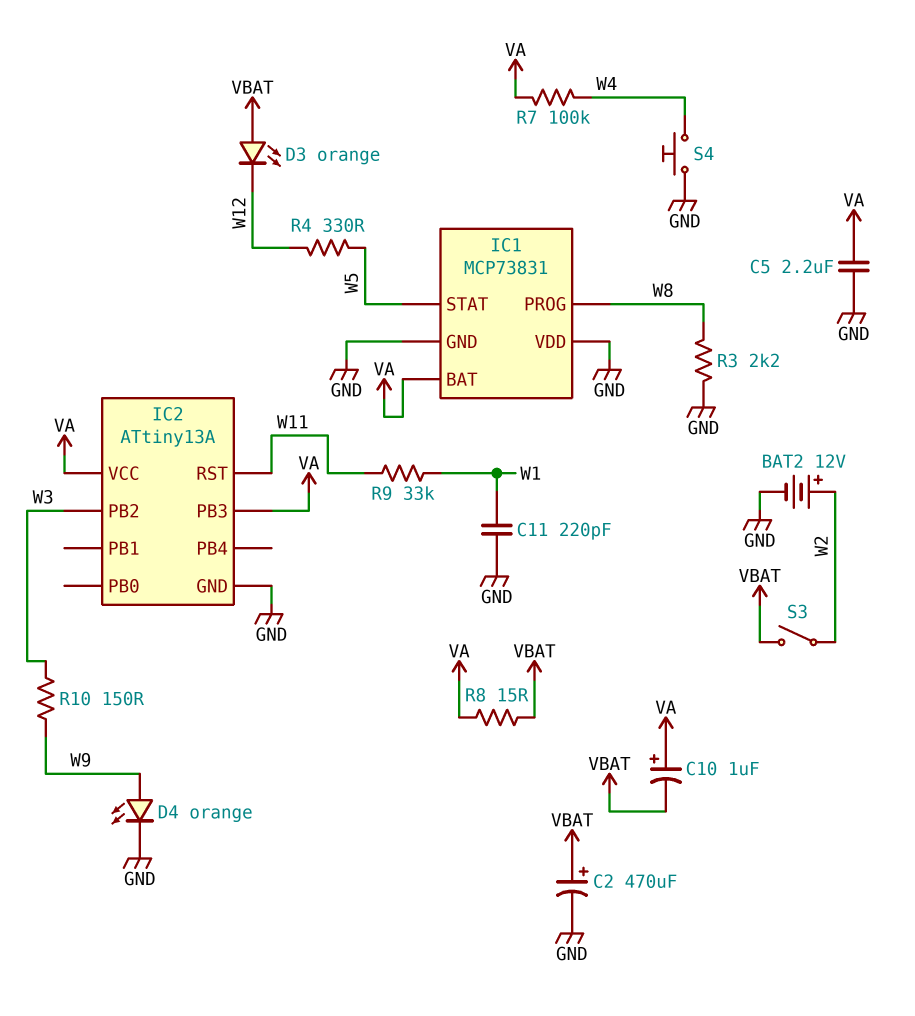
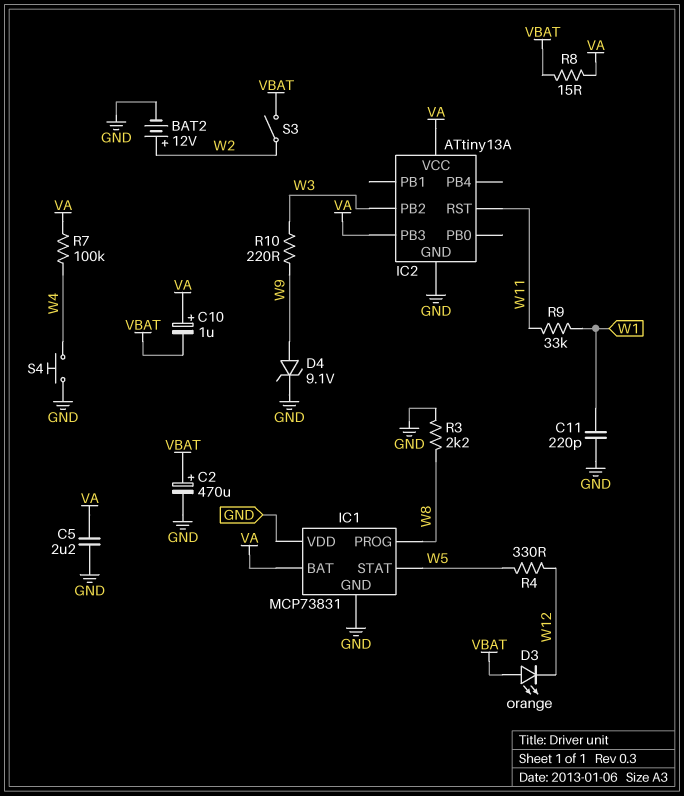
D4: LED orange (A W9, K GND) -> zener 9.1V (A W9, K GND)
R10: 150 (W3, W9) -> 220 (W3, W9)

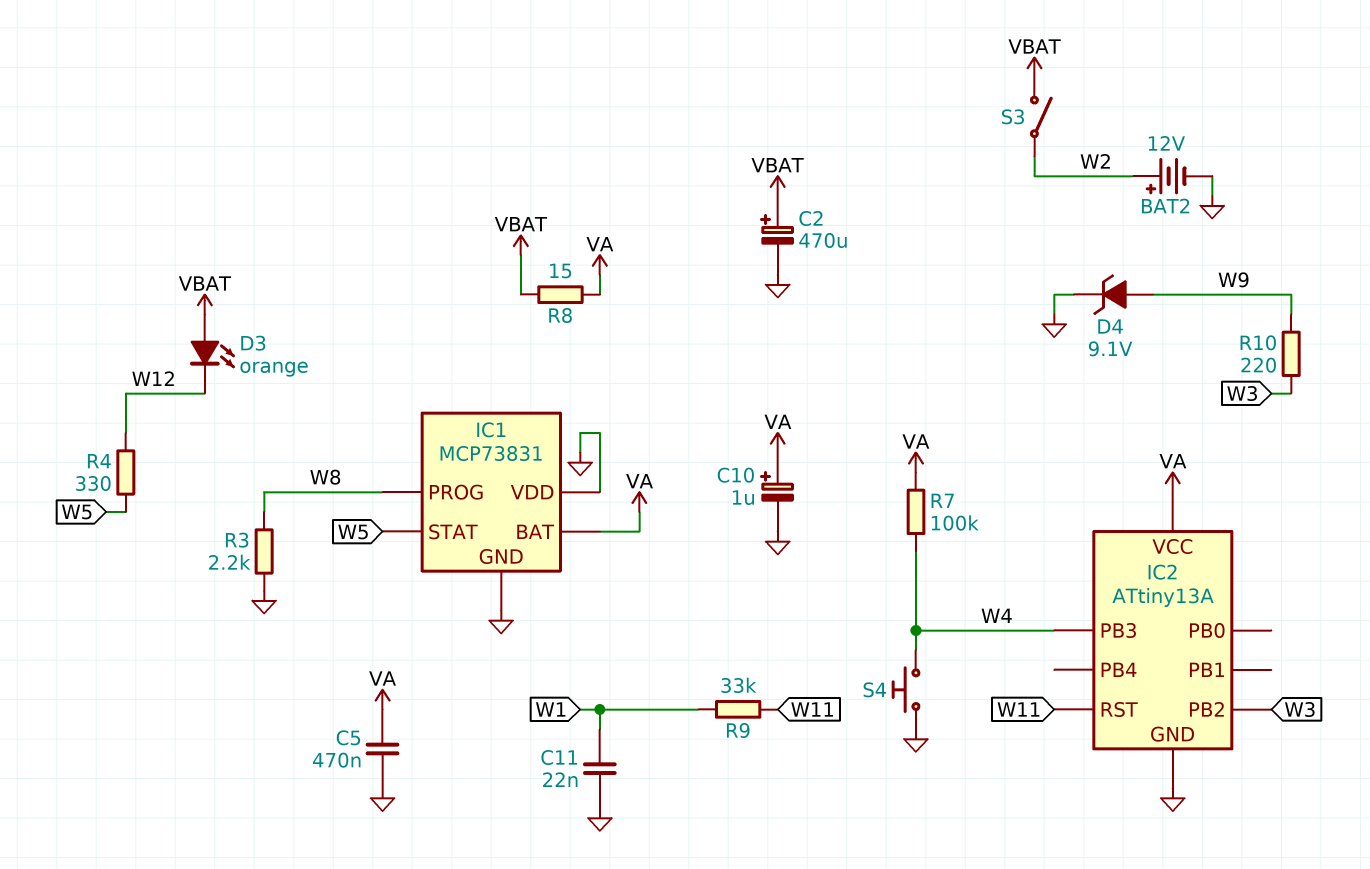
C5: 2.2uF (GND, VA) -> 470nF (GND, VA)
C10: 1uF (plus VA, minus VBAT) -> 1uF (plus VA, minus GND)
C11: 220pF (GND, W1) -> 22nF (GND, W1)
IC2 pin PB3: VA -> W4

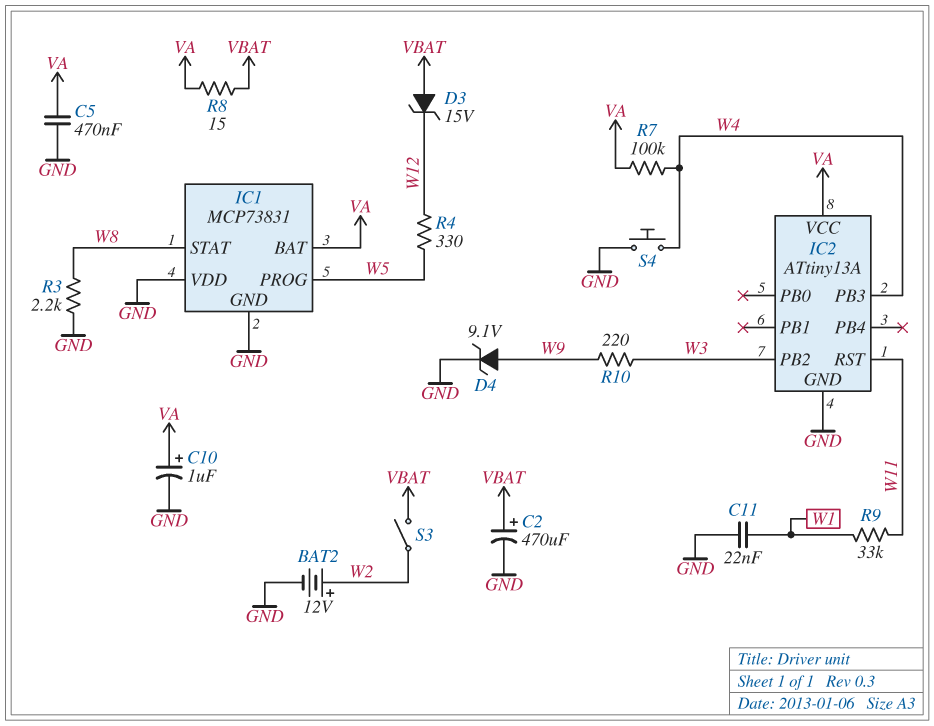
D3: LED orange (A VBAT, K W12) -> zener 15V (A VBAT, K W12)
IC1 pin PROG: W8 -> W5
IC1 pin STAT: W5 -> W8

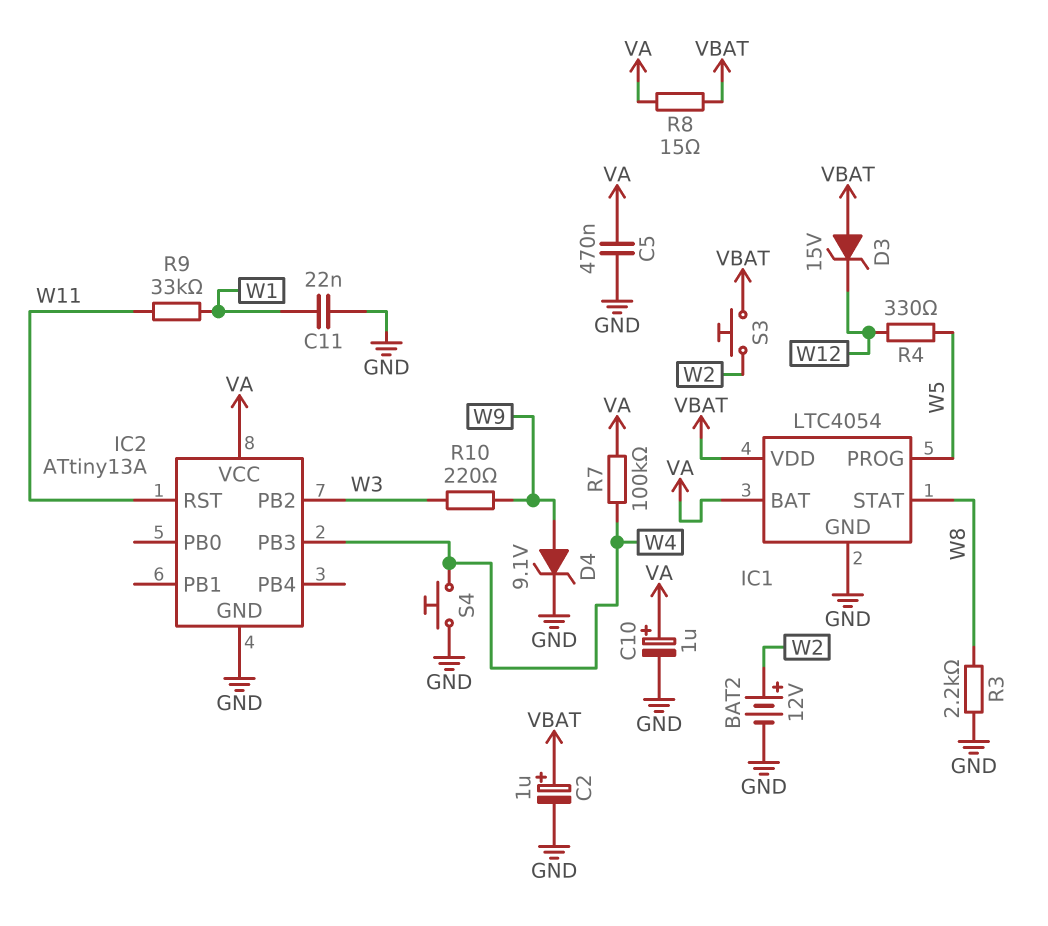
C2: 470uF (plus VBAT, minus GND) -> 1uF (plus VBAT, minus GND)
IC1: MCP73831 -> LTC4054
IC1 pin VDD: GND -> VBAT
S3: switch (VBAT, W2) -> button (VBAT, W2)

